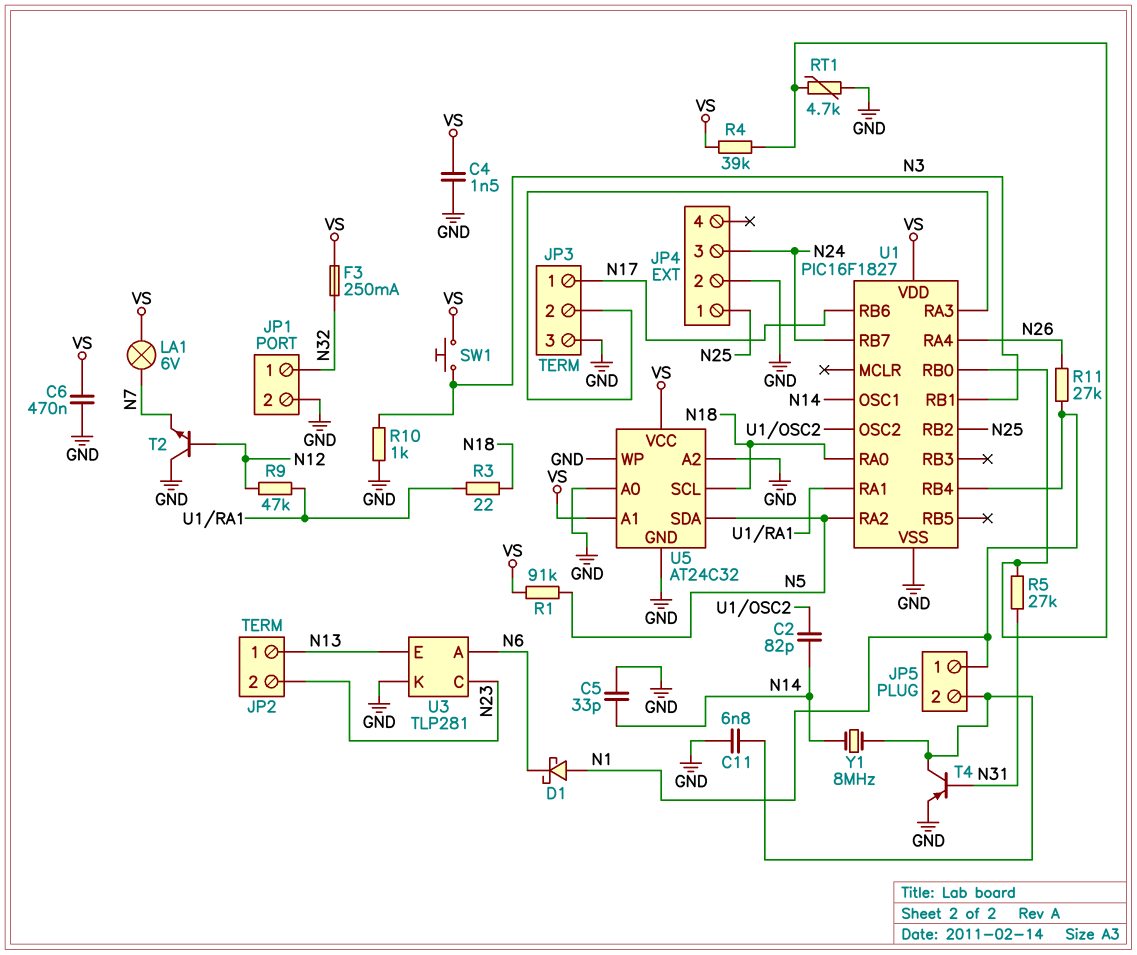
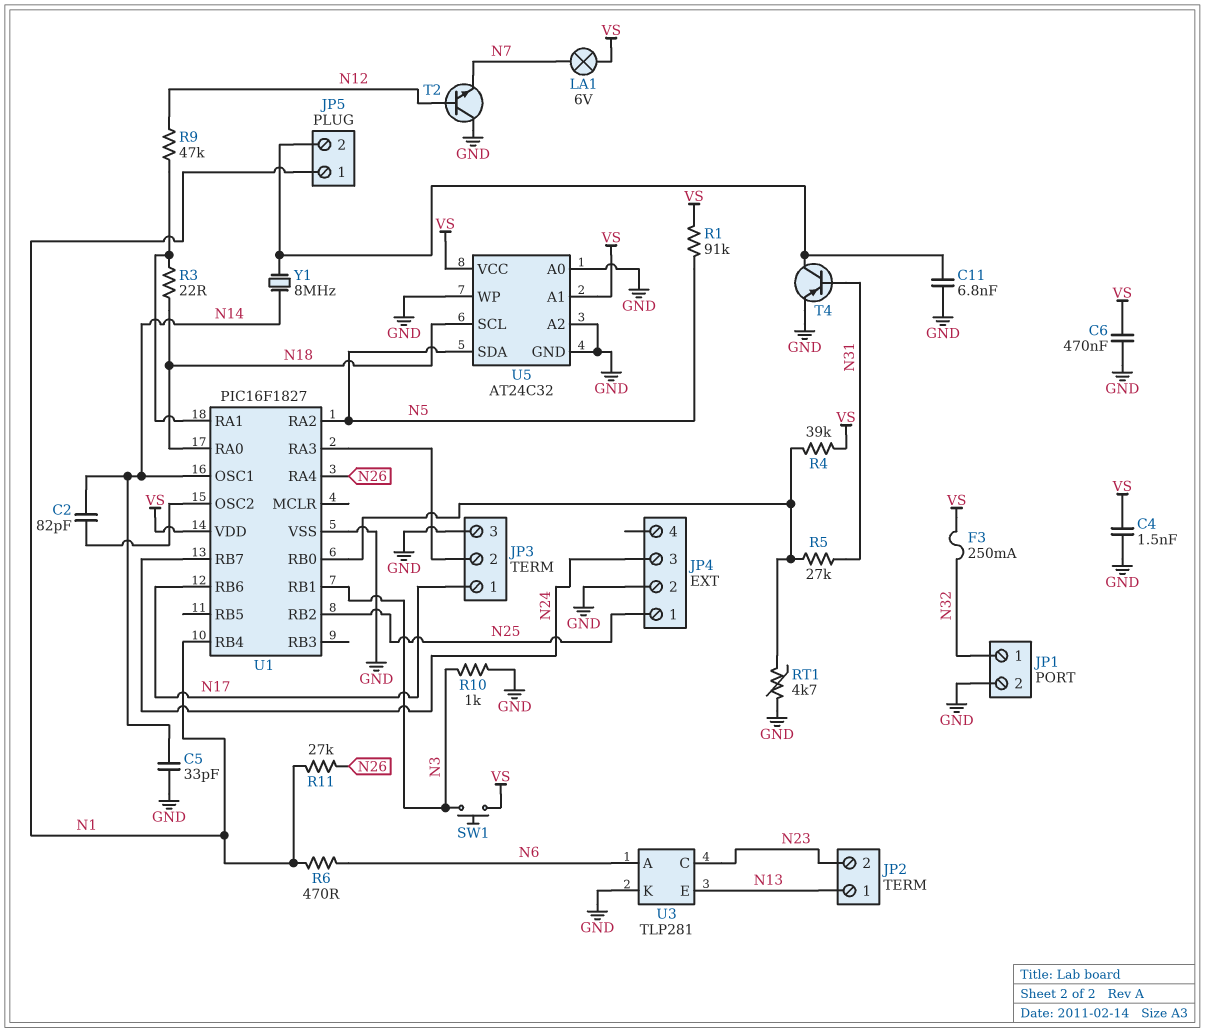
D1: schottky (A N1, K N6) -> none
R6: none -> 470 (N1, N6)

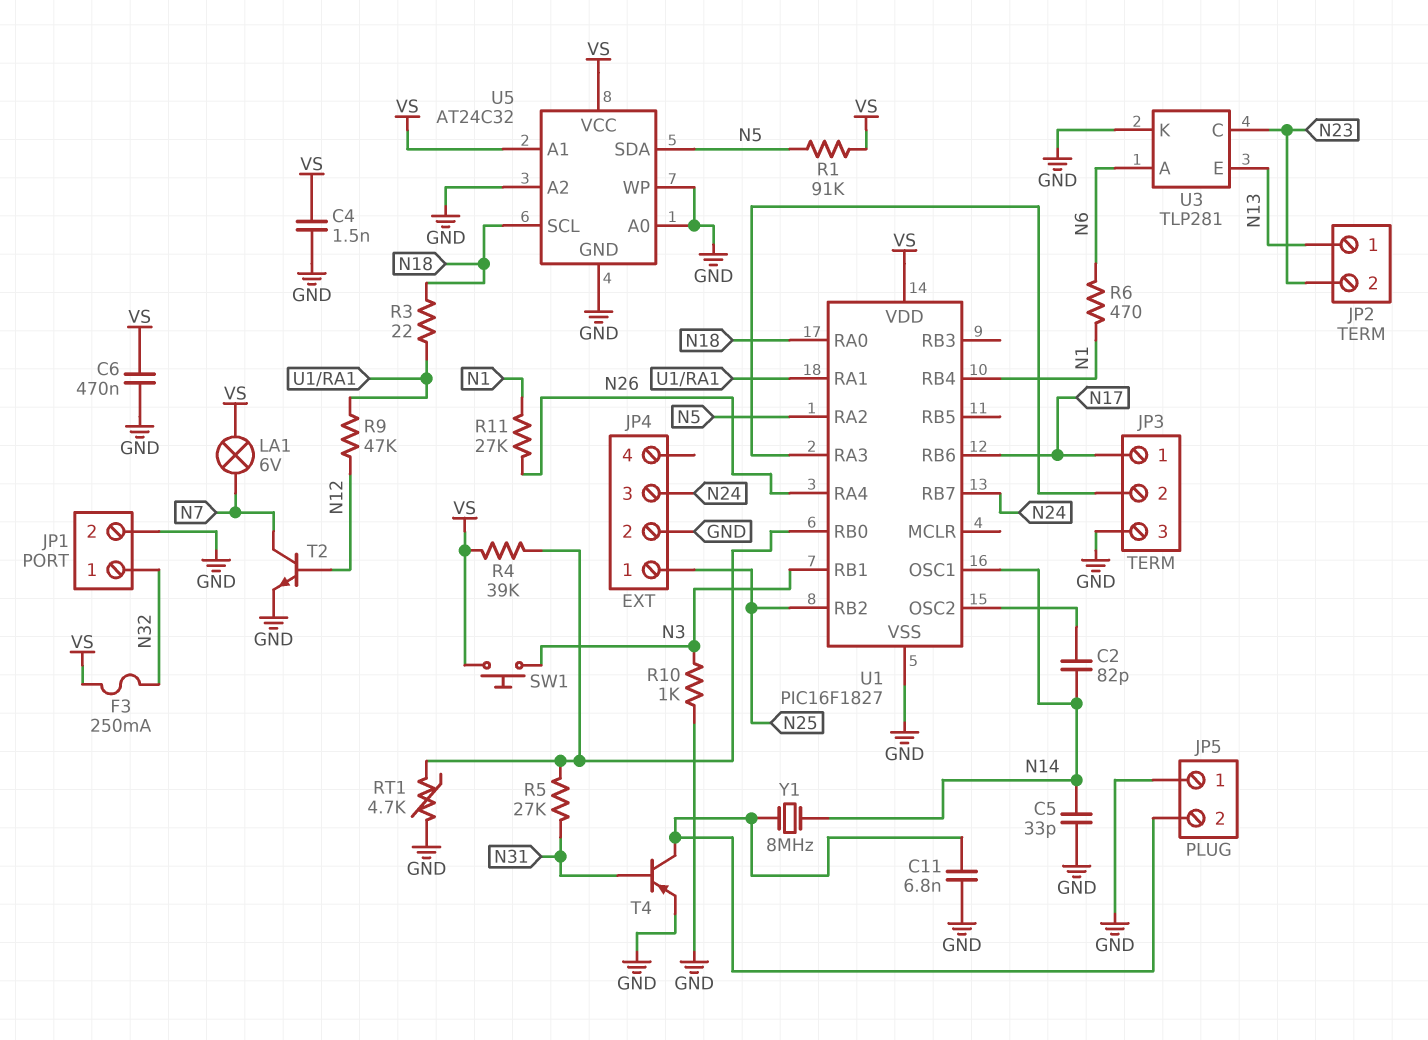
JP5 pin 1: N1 -> GND
T2: NPN (B N12, C GND, E N7) -> NPN (B N12, C N7, E GND)

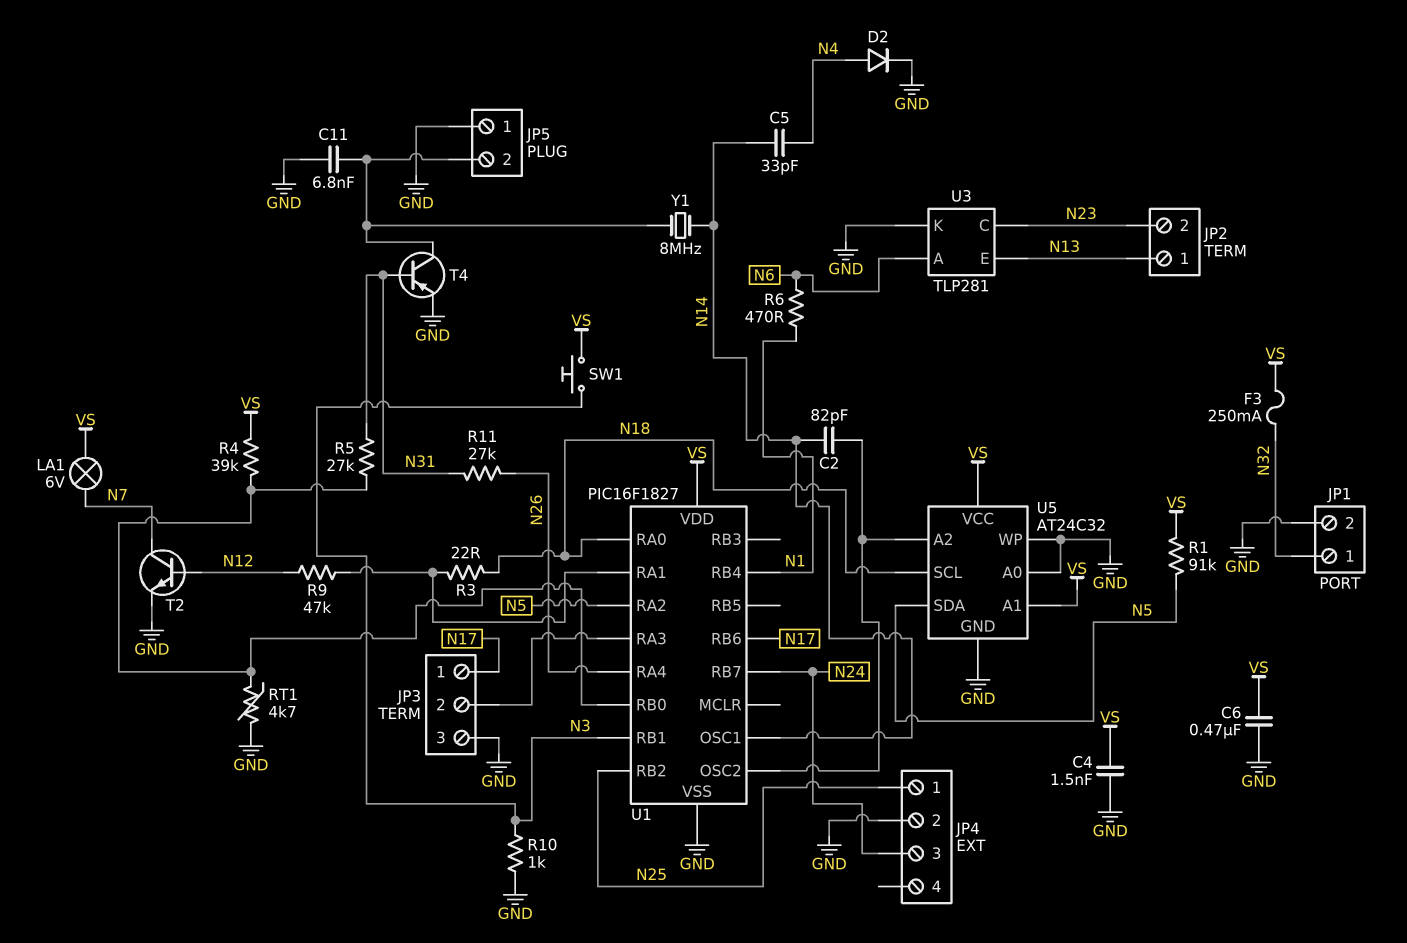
C5: 33pF (GND, N14) -> 33pF (N4, N14)
D2: none -> diode (A N4, K GND)
R11: 27k (N1, N26) -> 27k (N26, N31)
U5 pin A2: GND -> U1/OSC2

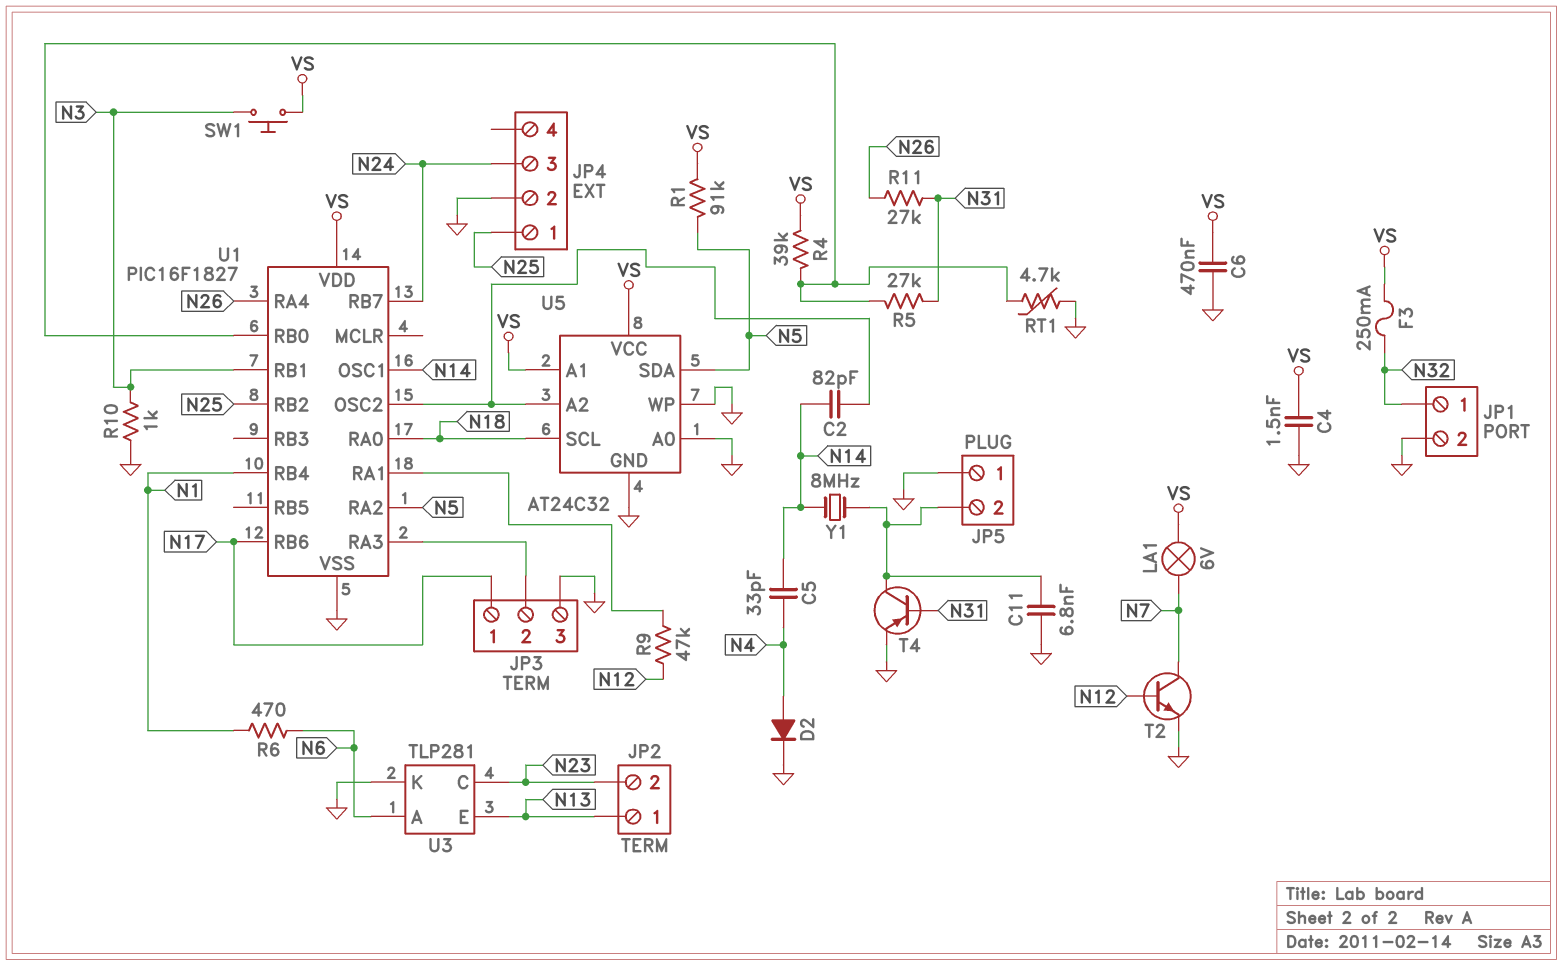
R3: 22 (N18, U1/RA1) -> none

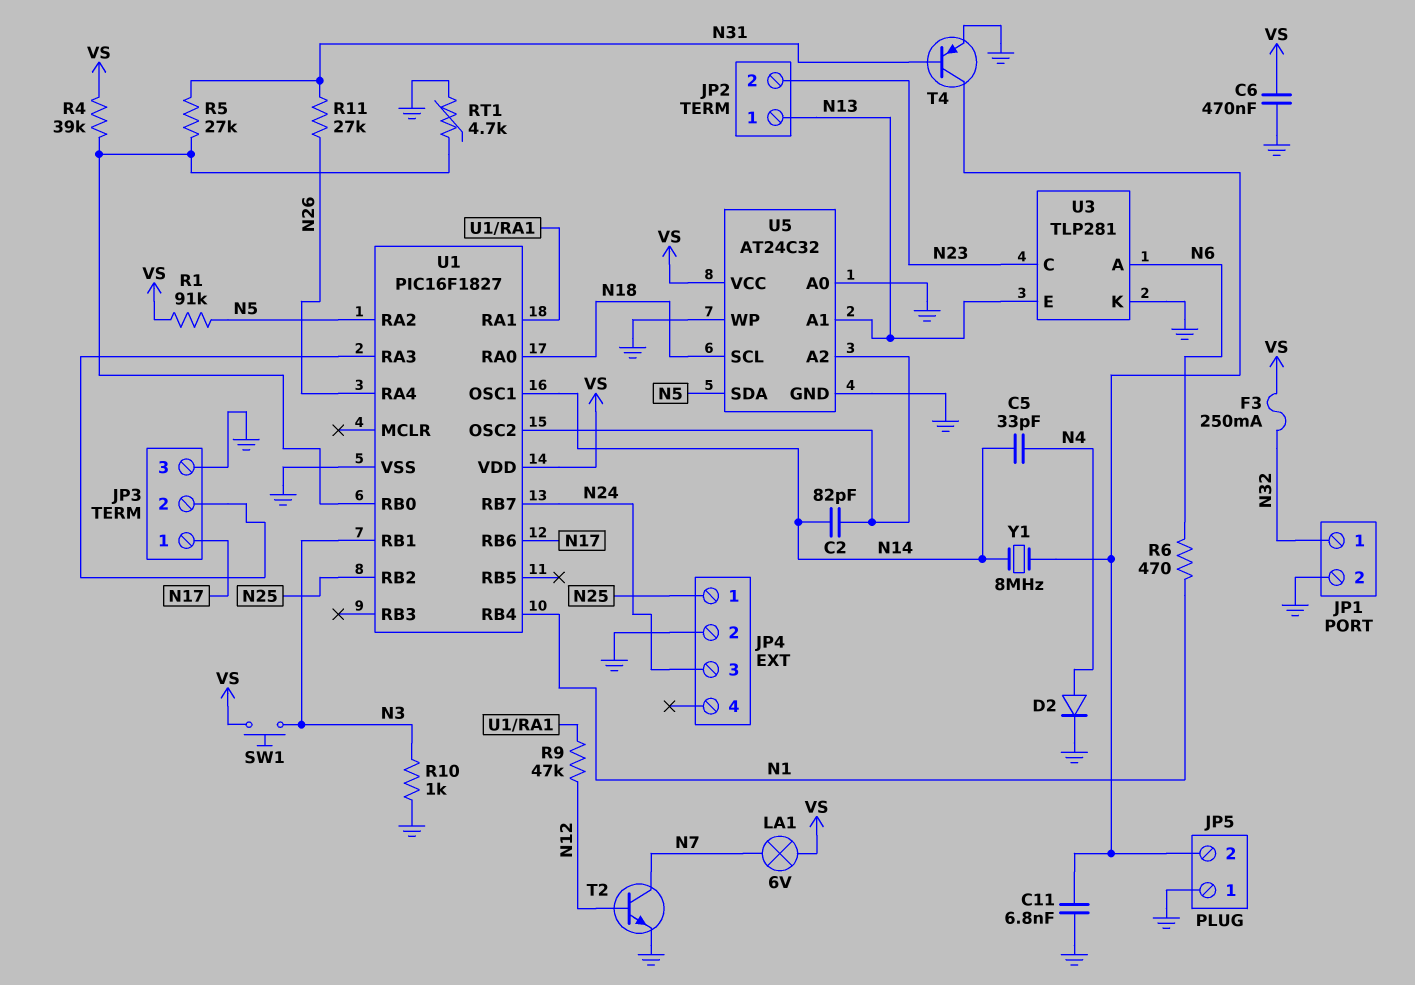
C4: 1.5nF (GND, VS) -> none
U5 pin A1: VS -> N13

